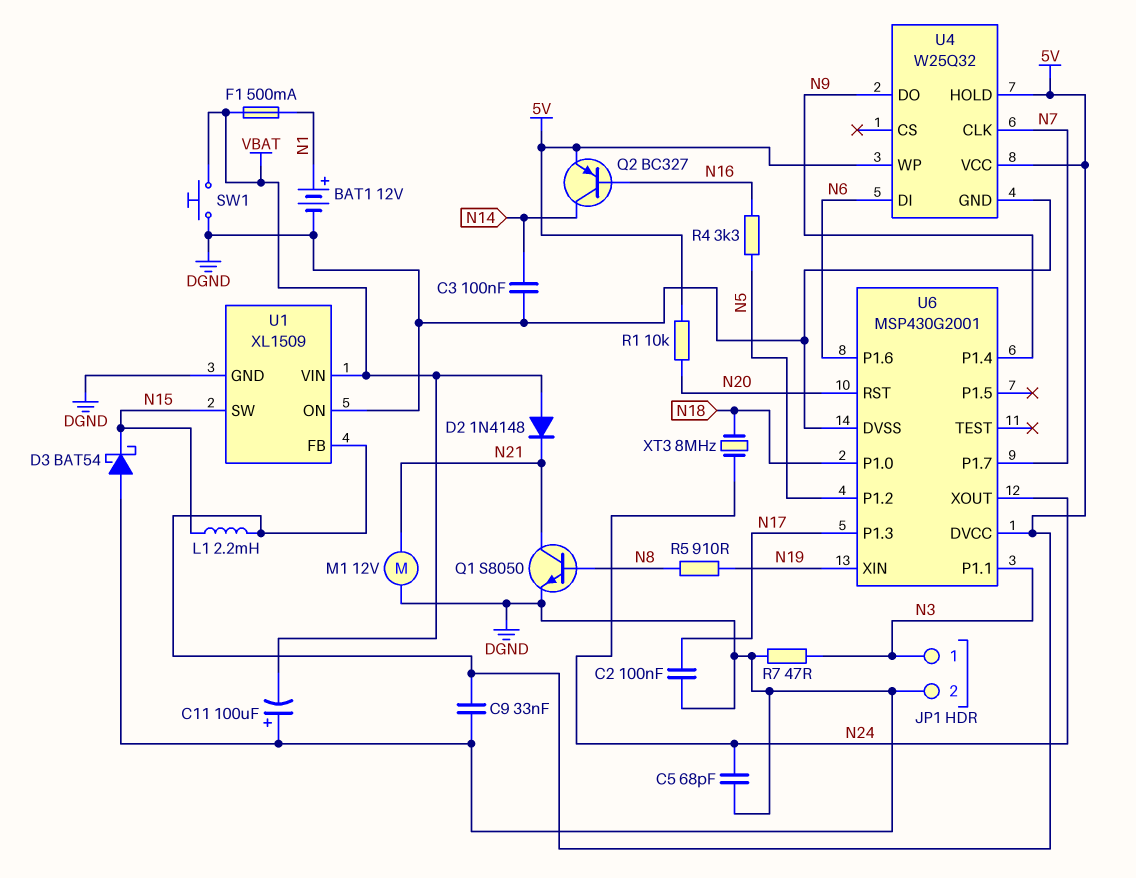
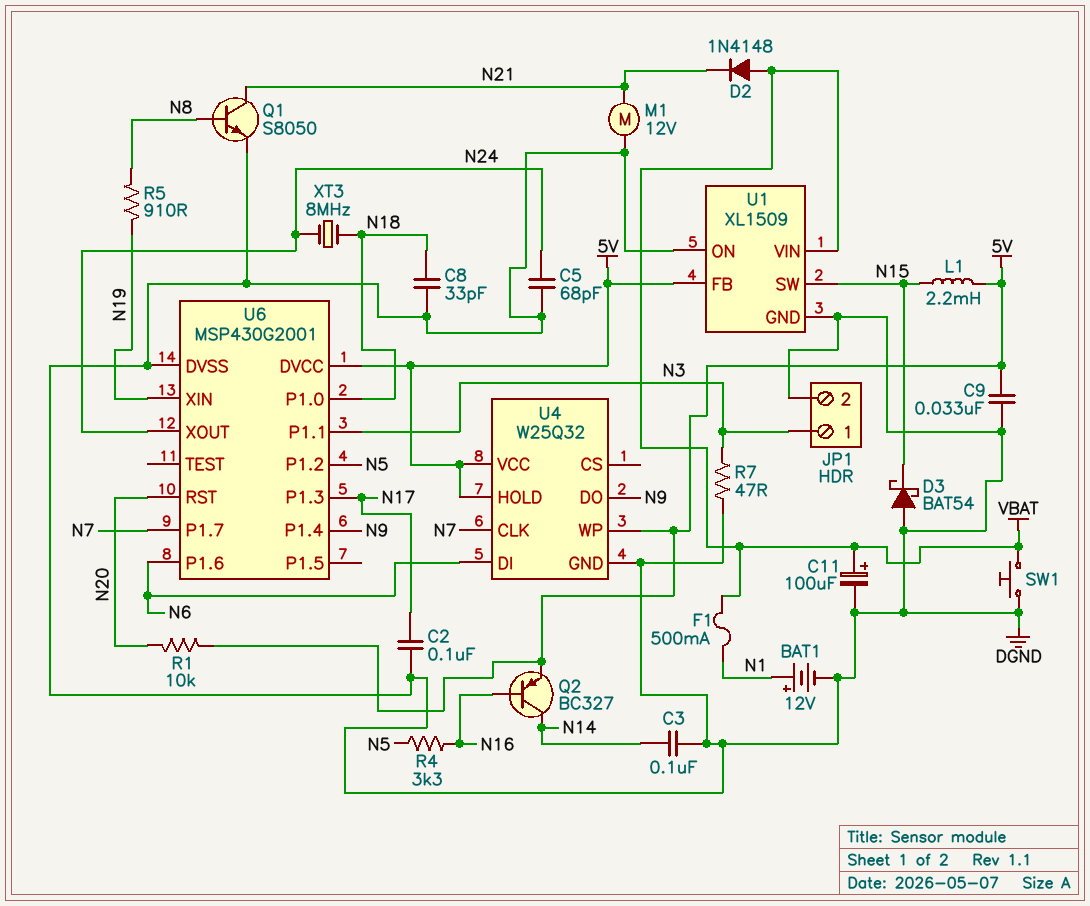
C8: none -> 33pF (DGND, N18)
C11: 100uF (plus DGND, minus VBAT) -> 100uF (plus VBAT, minus DGND)

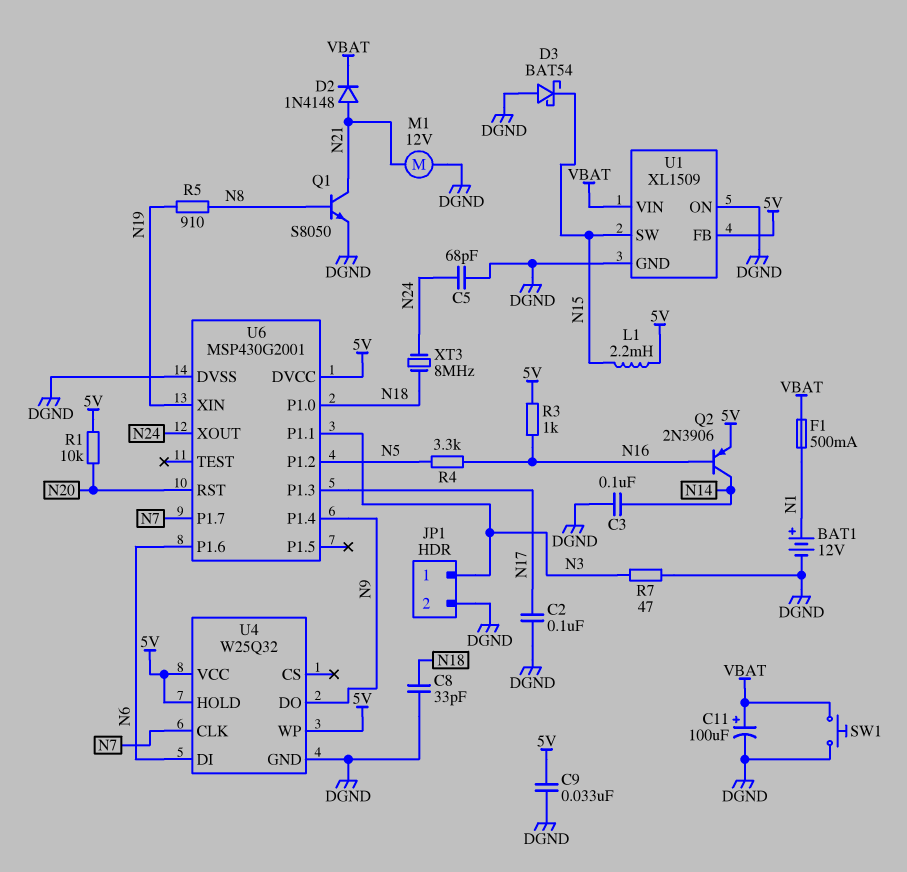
D2: diode 1N4148 (A VBAT, K N21) -> diode 1N4148 (A N21, K VBAT)
Q2: PNP BC327 (B N16, C N14, E 5V) -> PNP 2N3906 (B N16, C N14, E 5V)
R3: none -> 1k (5V, N16)

